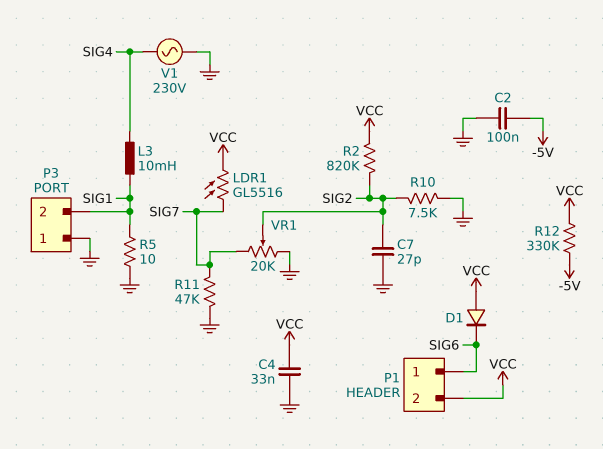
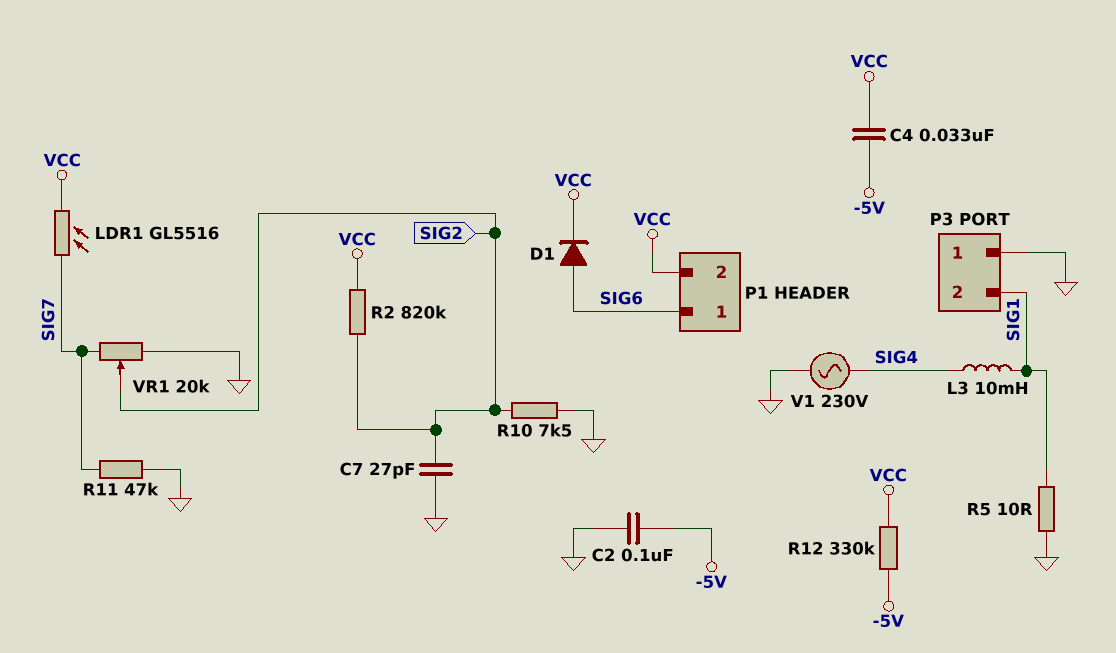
C4: 33nF (GND, VCC) -> 33nF (-5V, VCC)
D1: diode (A VCC, K SIG6) -> diode (A SIG6, K VCC)

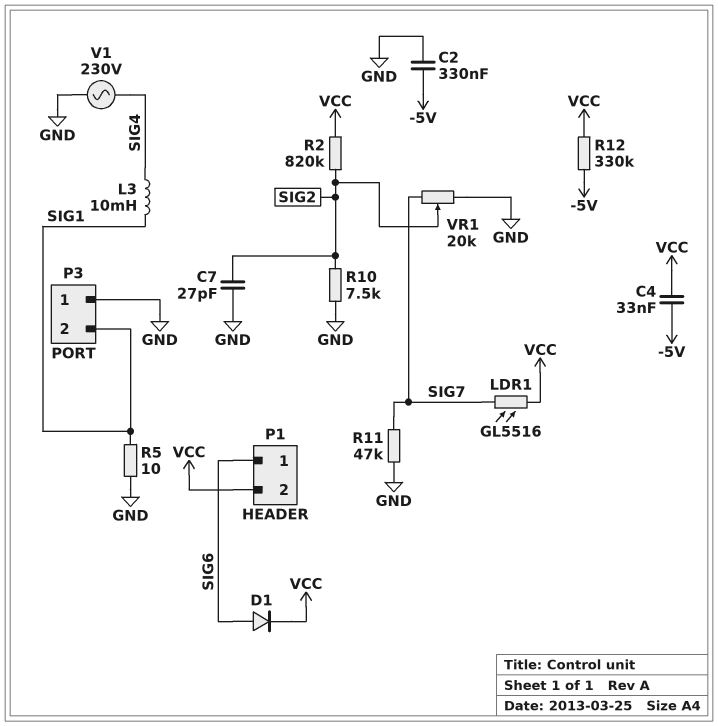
C2: 100nF (-5V, GND) -> 330nF (-5V, GND)

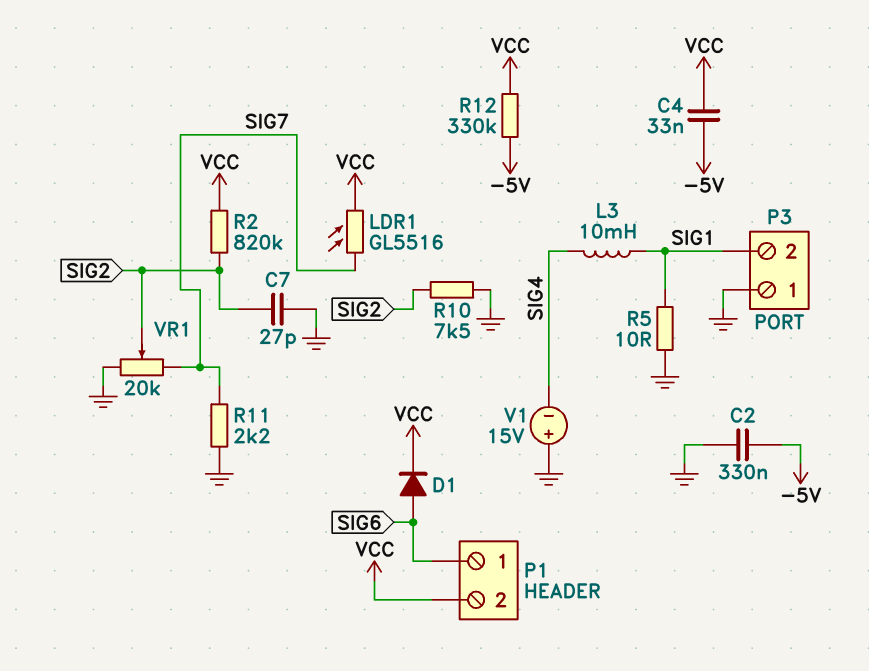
R11: 47k (GND, SIG7) -> 2.2k (GND, SIG7)
V1: AC 230V (GND, SIG4) -> 15V (plus GND, minus SIG4)

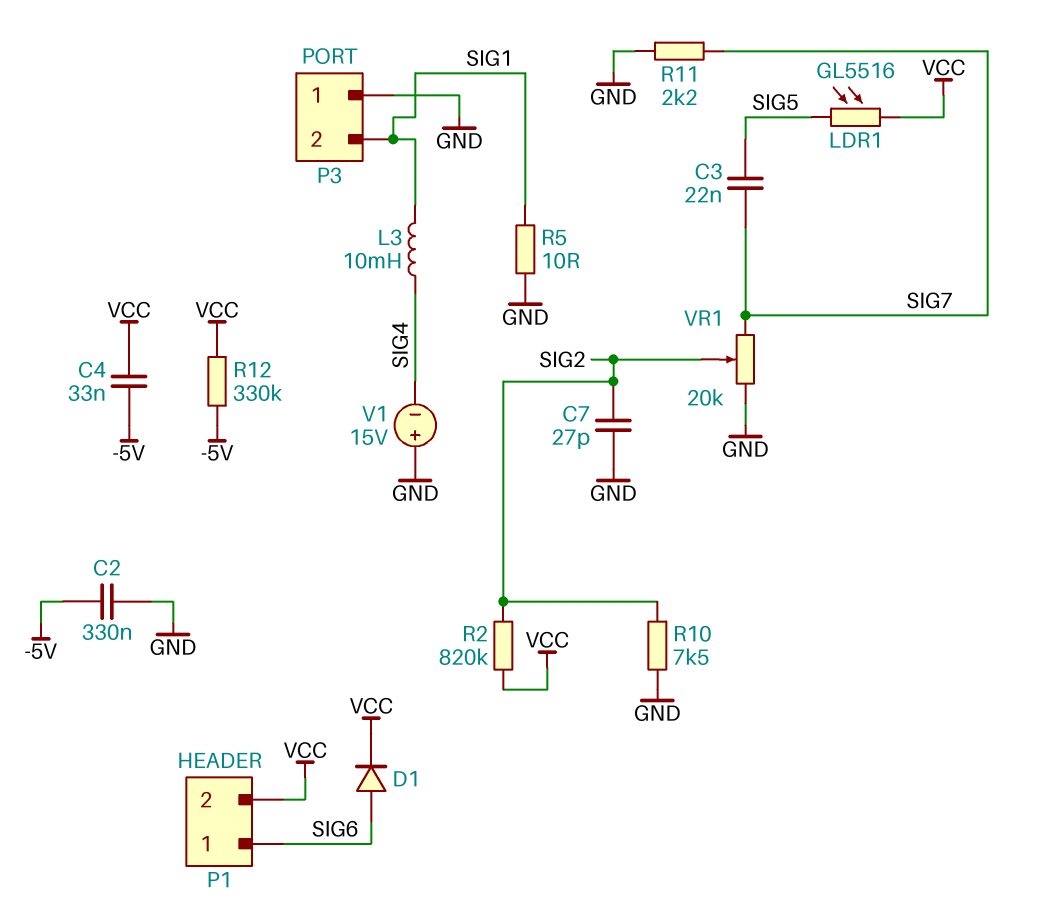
C3: none -> 22nF (SIG5, SIG7)
LDR1: GL5516 (SIG7, VCC) -> GL5516 (SIG5, VCC)

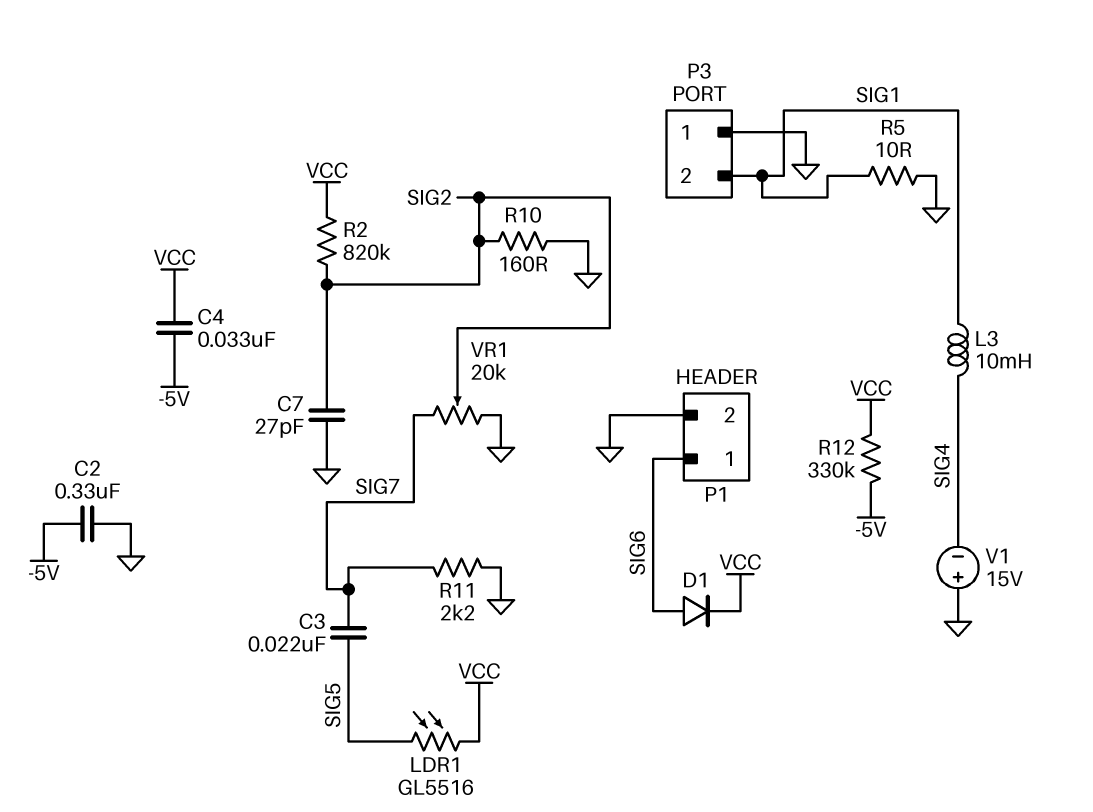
P1 pin 2: VCC -> GND
R10: 7.5k (GND, SIG2) -> 160 (GND, SIG2)

